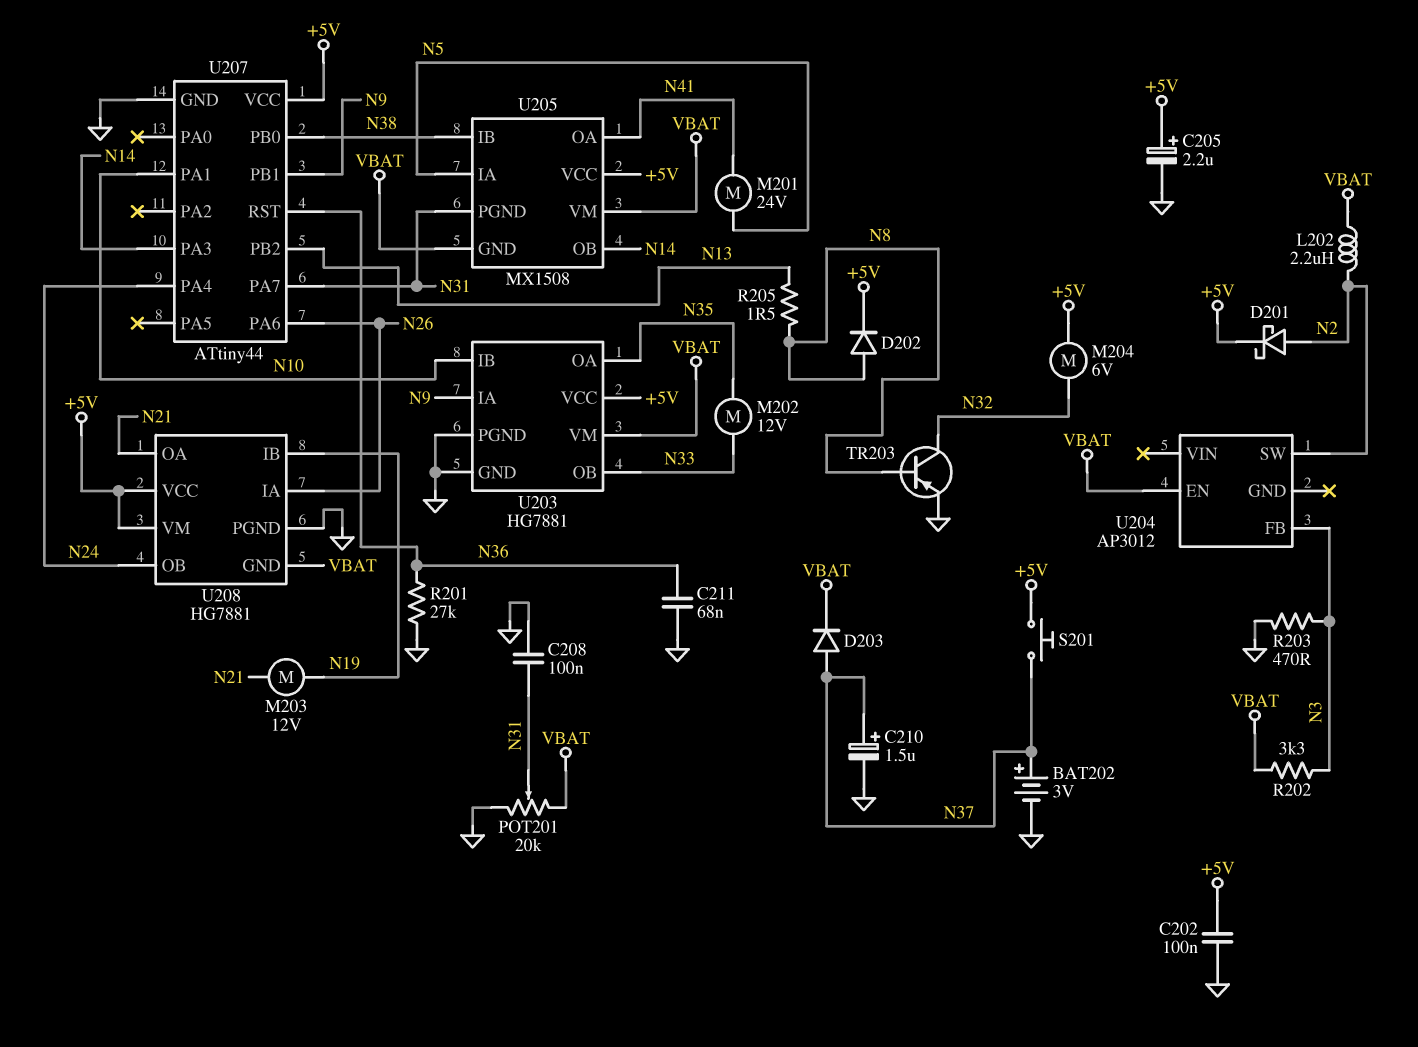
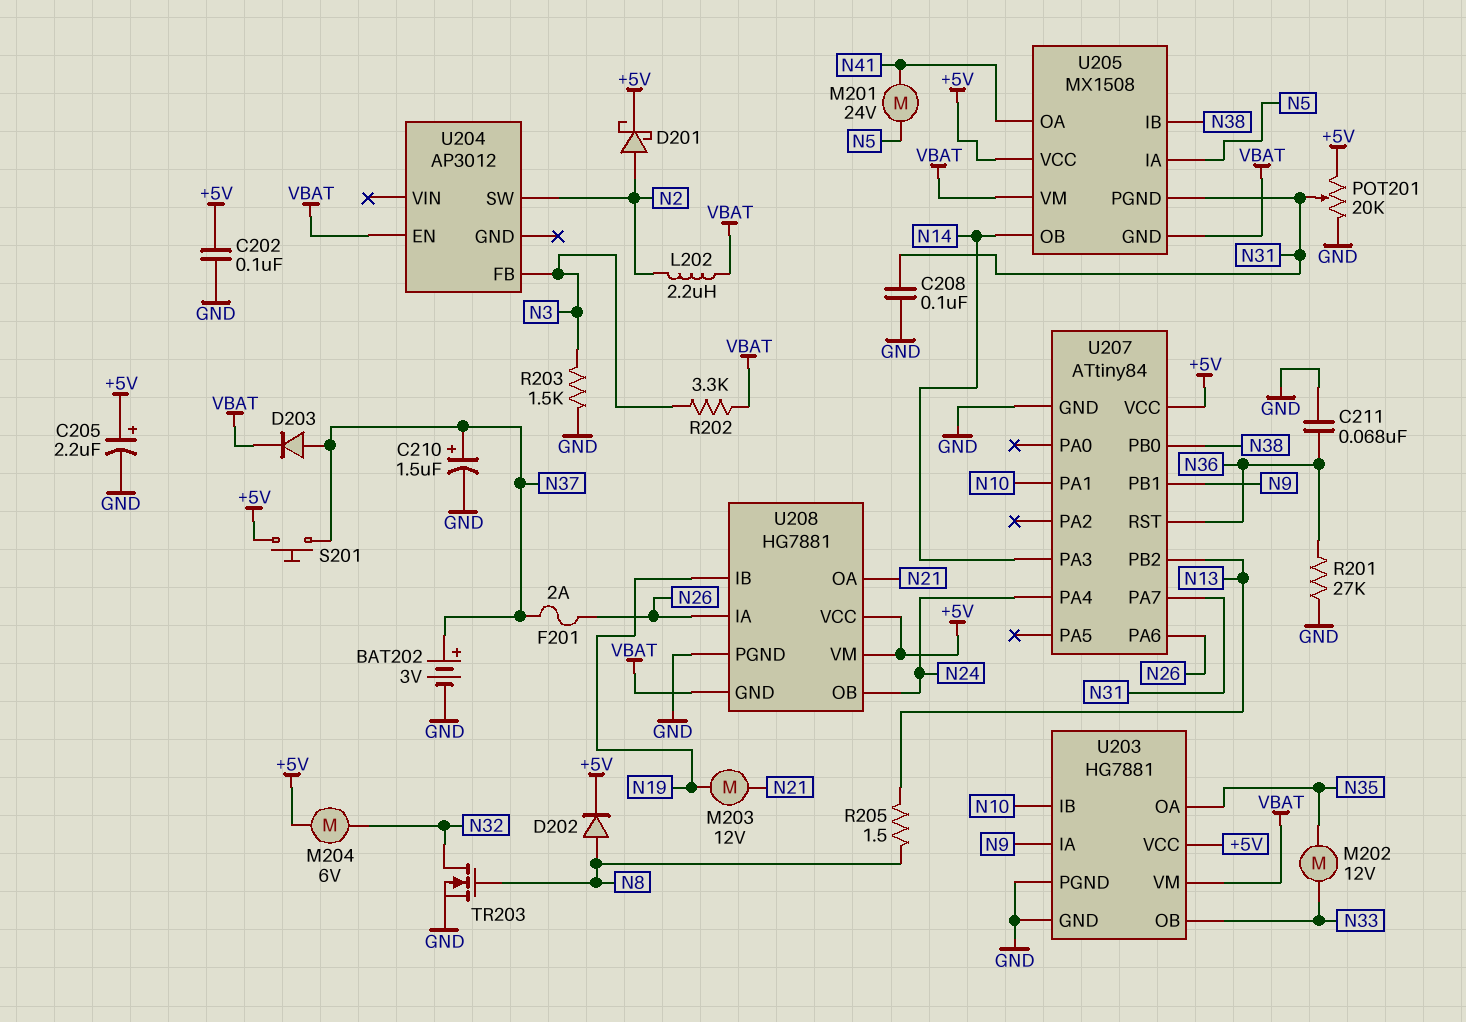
F201: none -> 2A (N26, N37)
POT201: 20k (GND, VBAT, wiper N31) -> 20k (+5V, GND, wiper N31)
R203: 470 (GND, N3) -> 1.5k (GND, N3)
TR203: PNP (B N8, C N32, E GND) -> NMOS (G N8, D N32, S GND)
U207: ATtiny44 -> ATtiny84

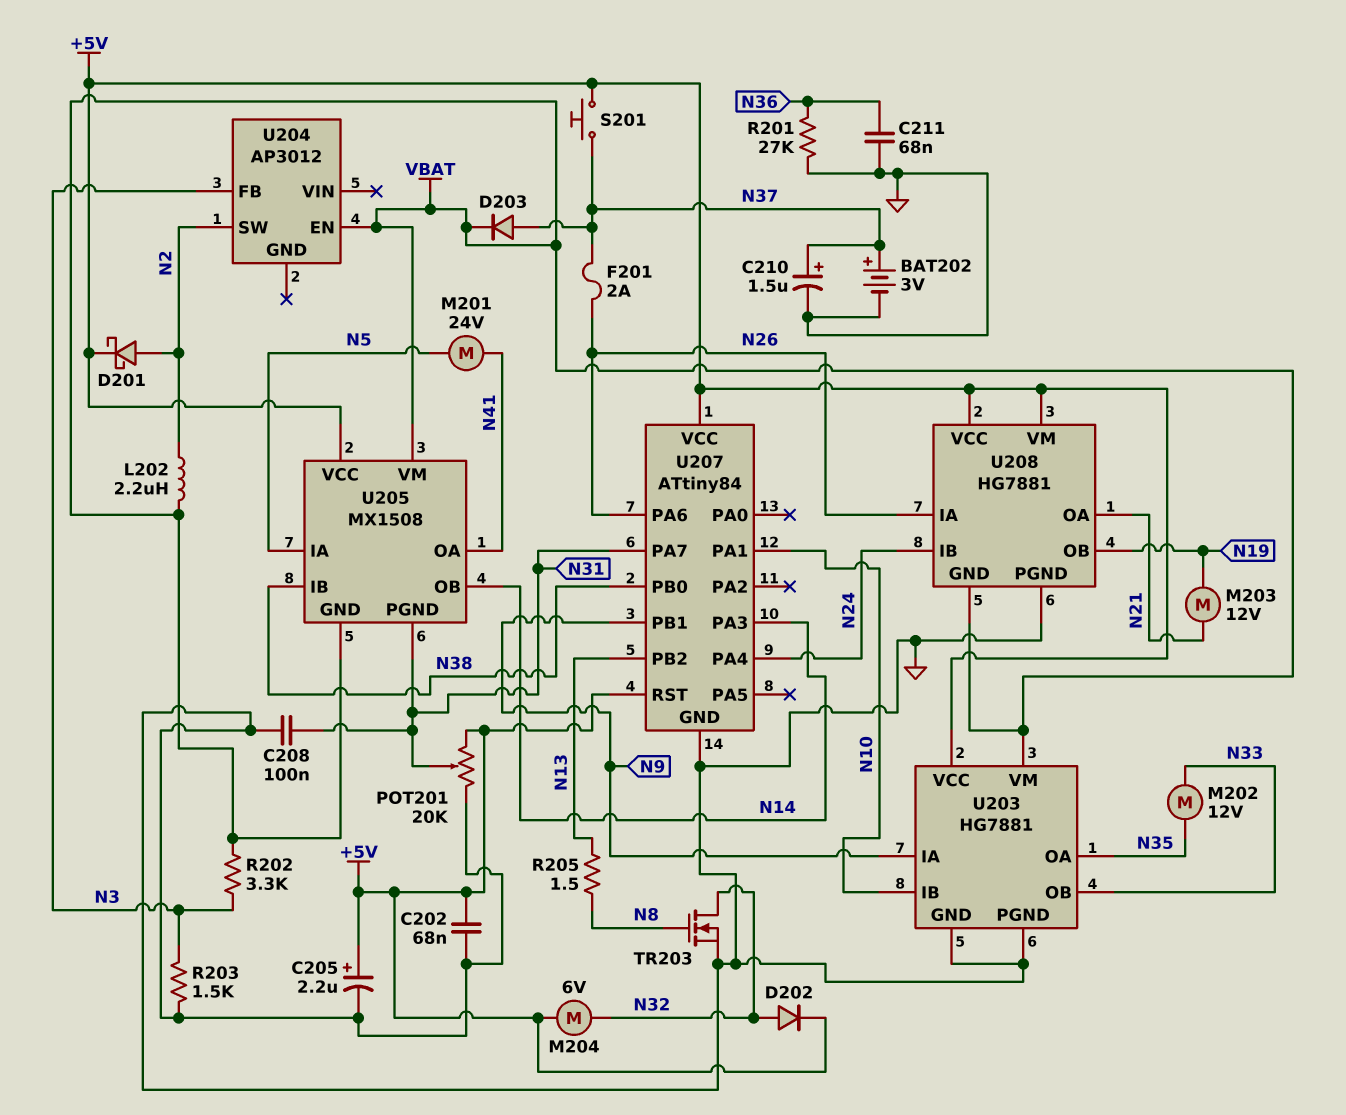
C202: 100nF (+5V, GND) -> 68nF (+5V, GND)
D202: diode (A N8, K +5V) -> diode (A N32, K +5V)
U207 pin RST: N36 -> +5V
U208 pin IB: N19 -> N24
U208 pin OB: N24 -> N19

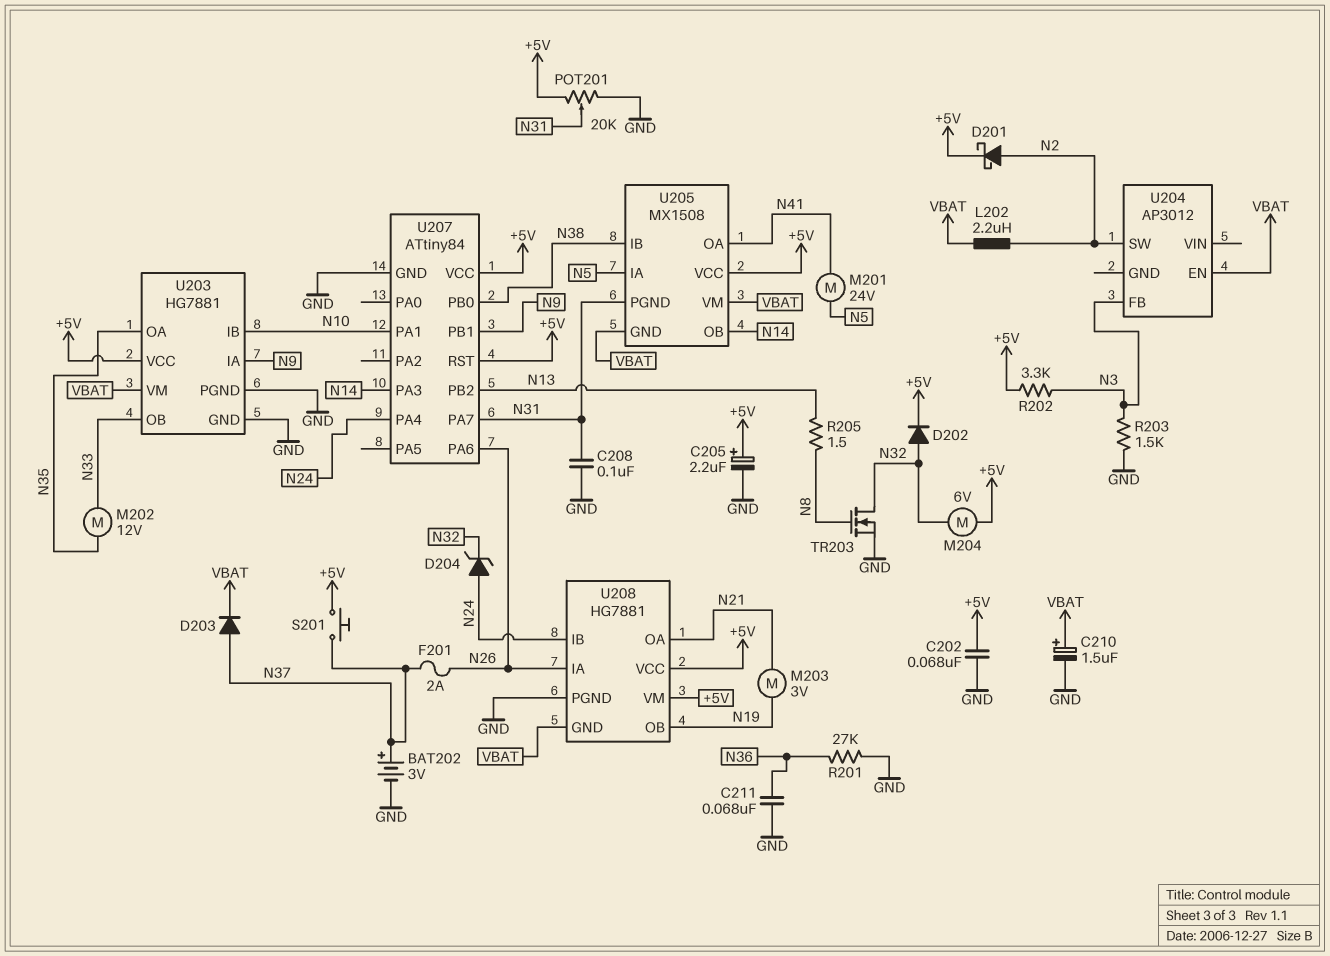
C210: 1.5uF (plus N37, minus GND) -> 1.5uF (plus VBAT, minus GND)
D204: none -> zener (A N24, K N32)
M203: motor 12V (N19, N21) -> motor 3V (N19, N21)
R202: 3.3k (N3, VBAT) -> 3.3k (+5V, N3)

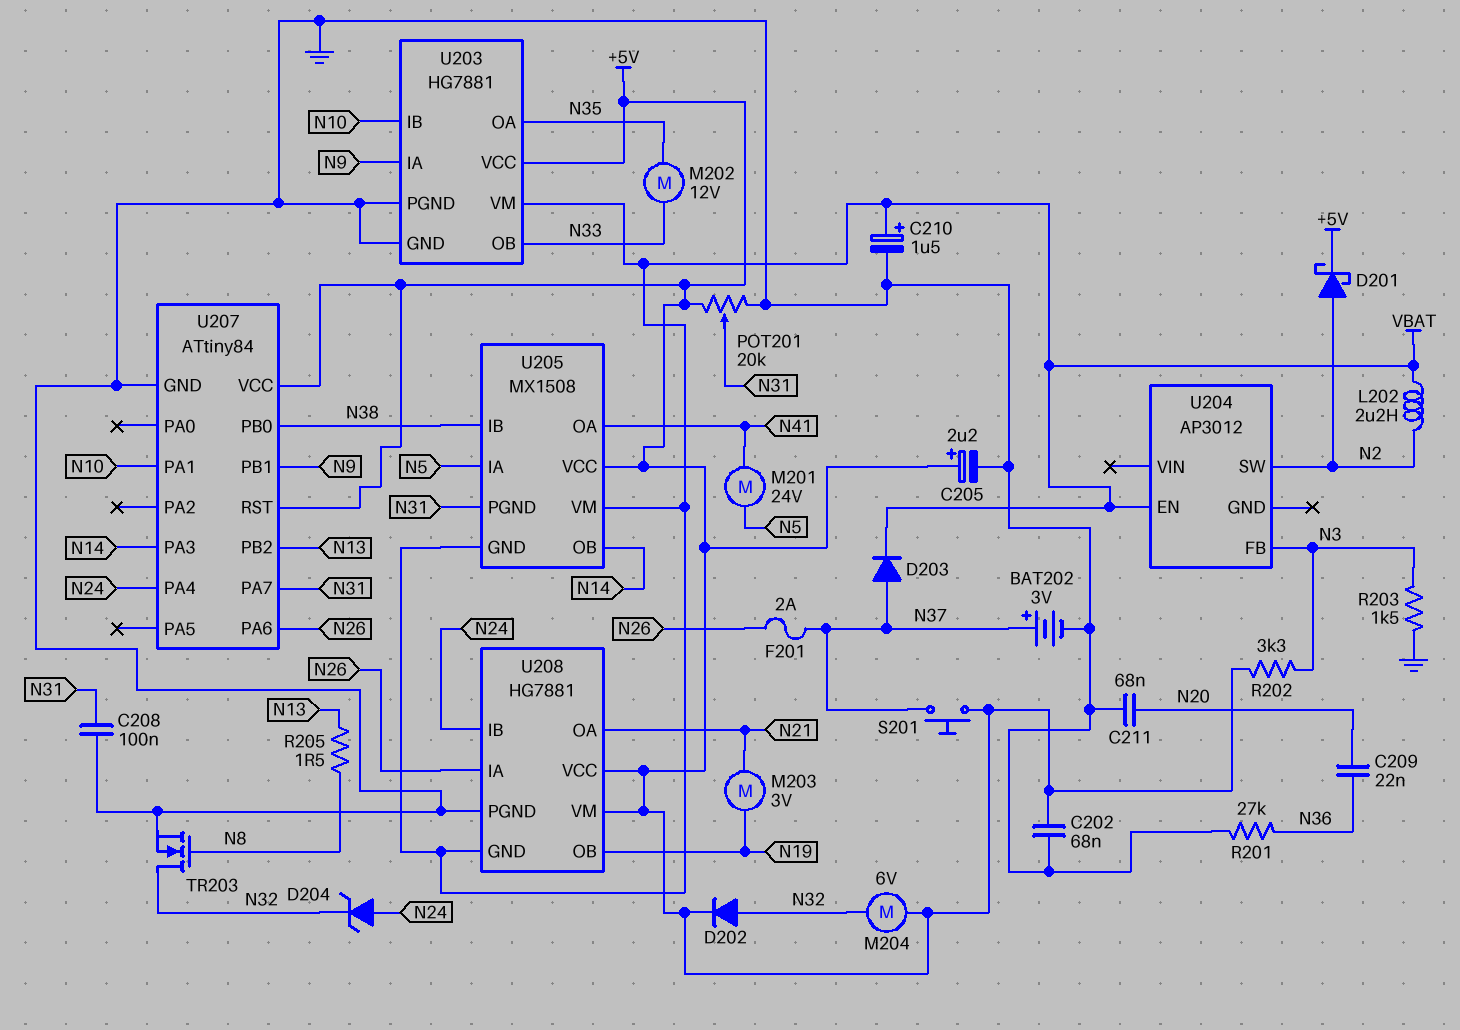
C209: none -> 22nF (N20, N36)
C211: 68nF (GND, N36) -> 68nF (GND, N20)

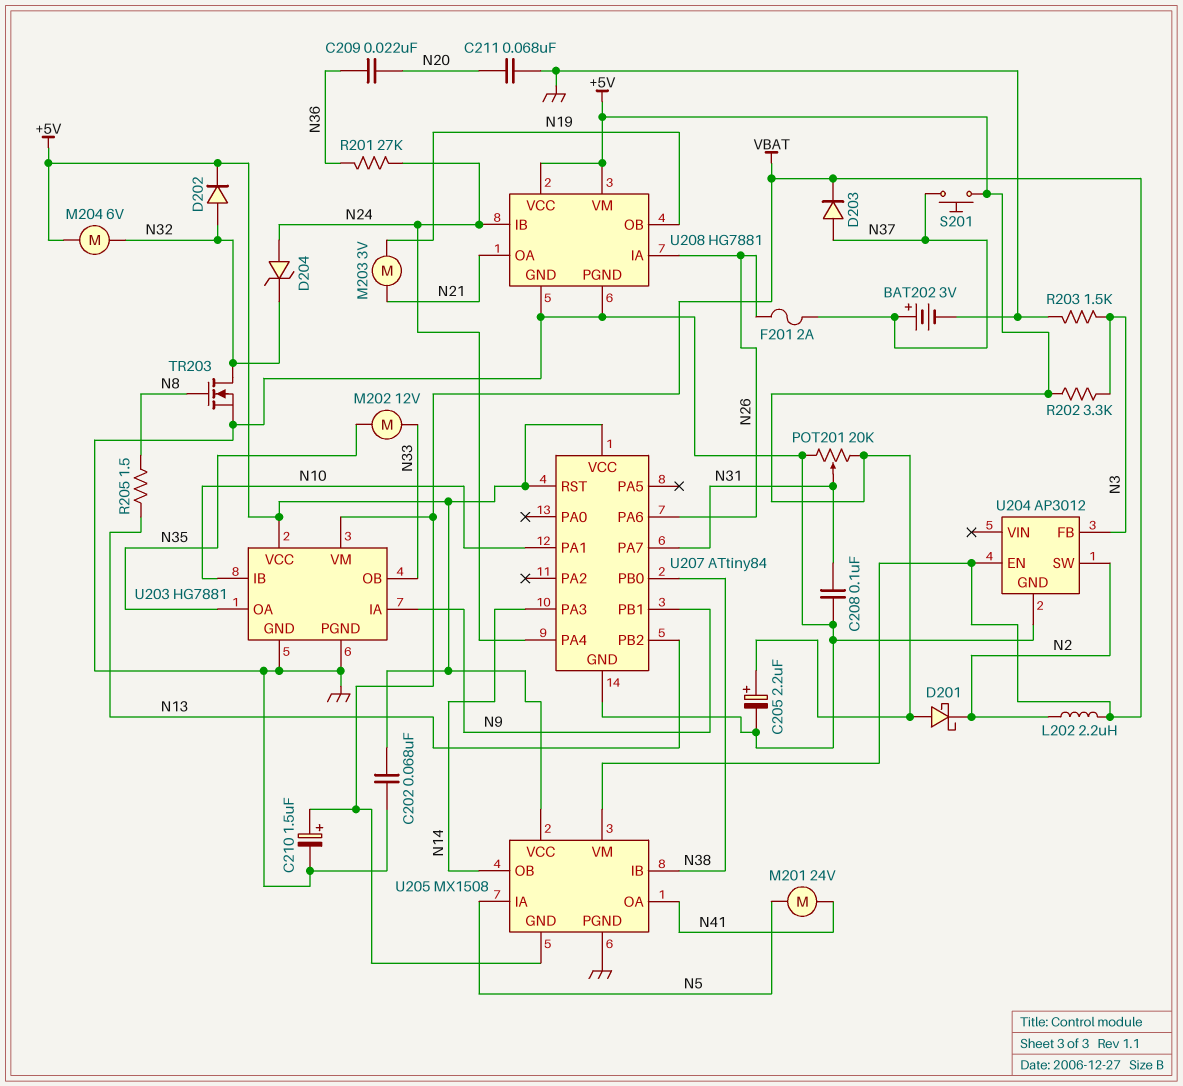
D201: schottky (A N2, K +5V) -> schottky (A +5V, K N2)
R201: 27k (GND, N36) -> 27k (N24, N36)
U204 pin GND: none -> GND
U205 pin PGND: N31 -> GND
U208 pin GND: VBAT -> GND

